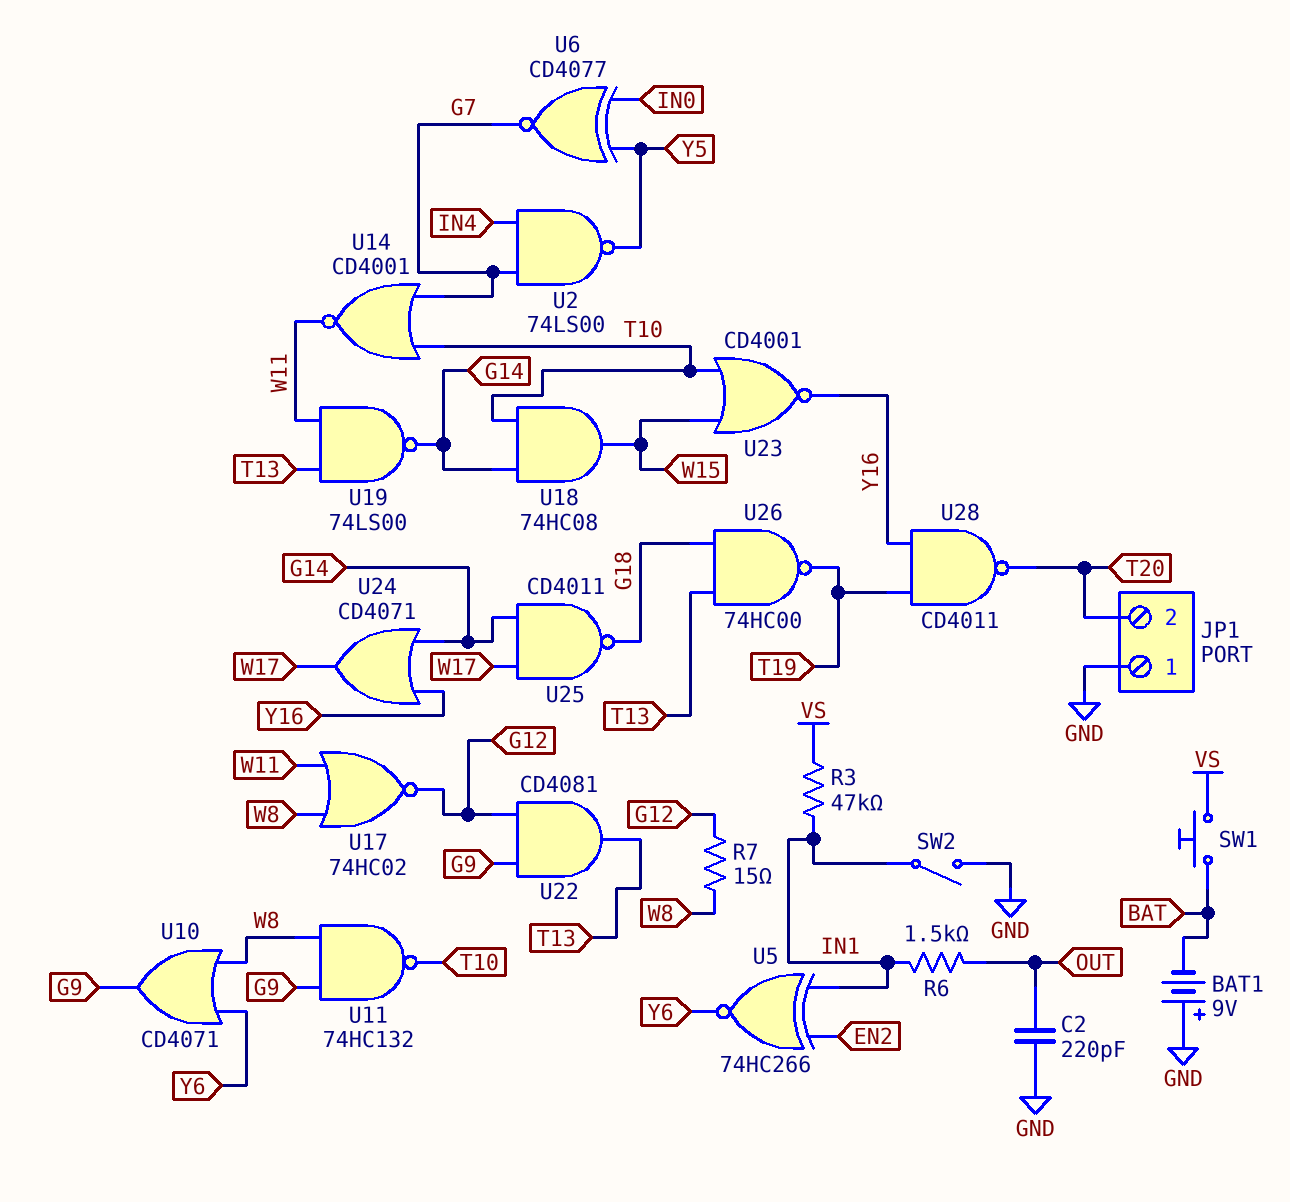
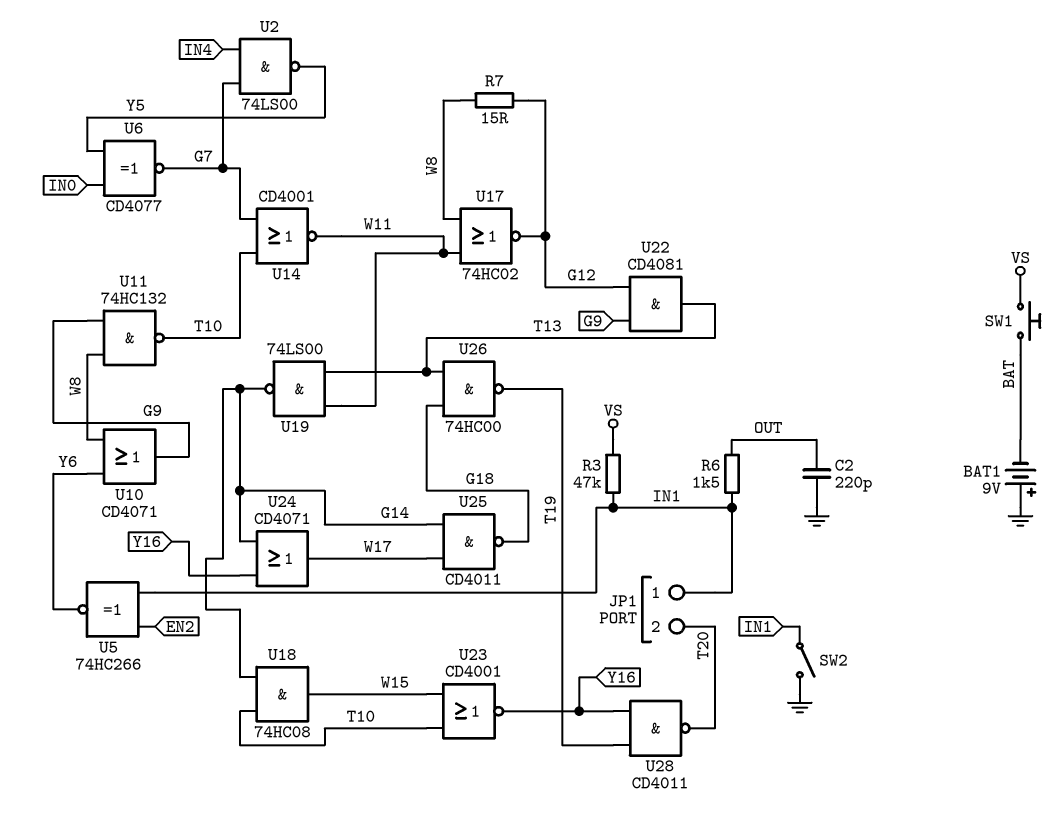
JP1 pin 1: GND -> IN1

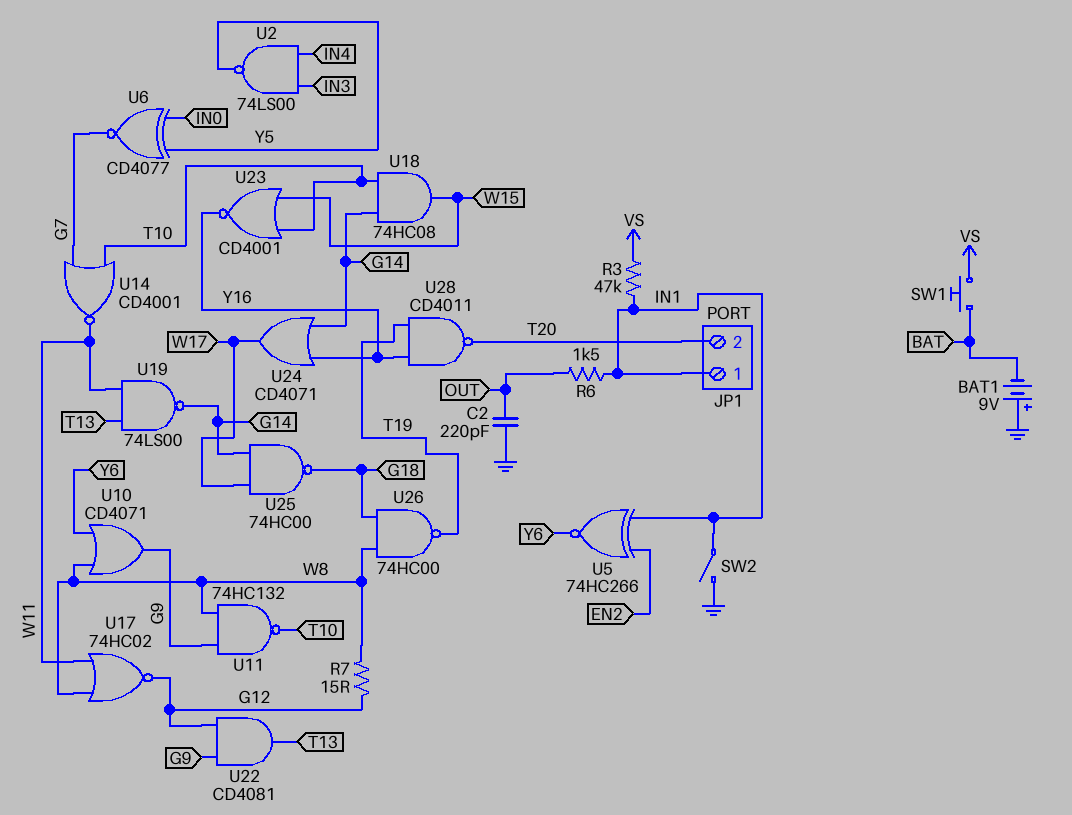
U2: NAND 74LS00 (in G7, in IN4, out Y5) -> NAND 74LS00 (in IN3, in IN4, out Y5)
U25: NAND CD4011 (in G14, in W17, out G18) -> NAND 74HC00 (in G14, in W17, out G18)
U26: NAND 74HC00 (in G18, in T13, out T19) -> NAND 74HC00 (in G18, in W8, out T19)

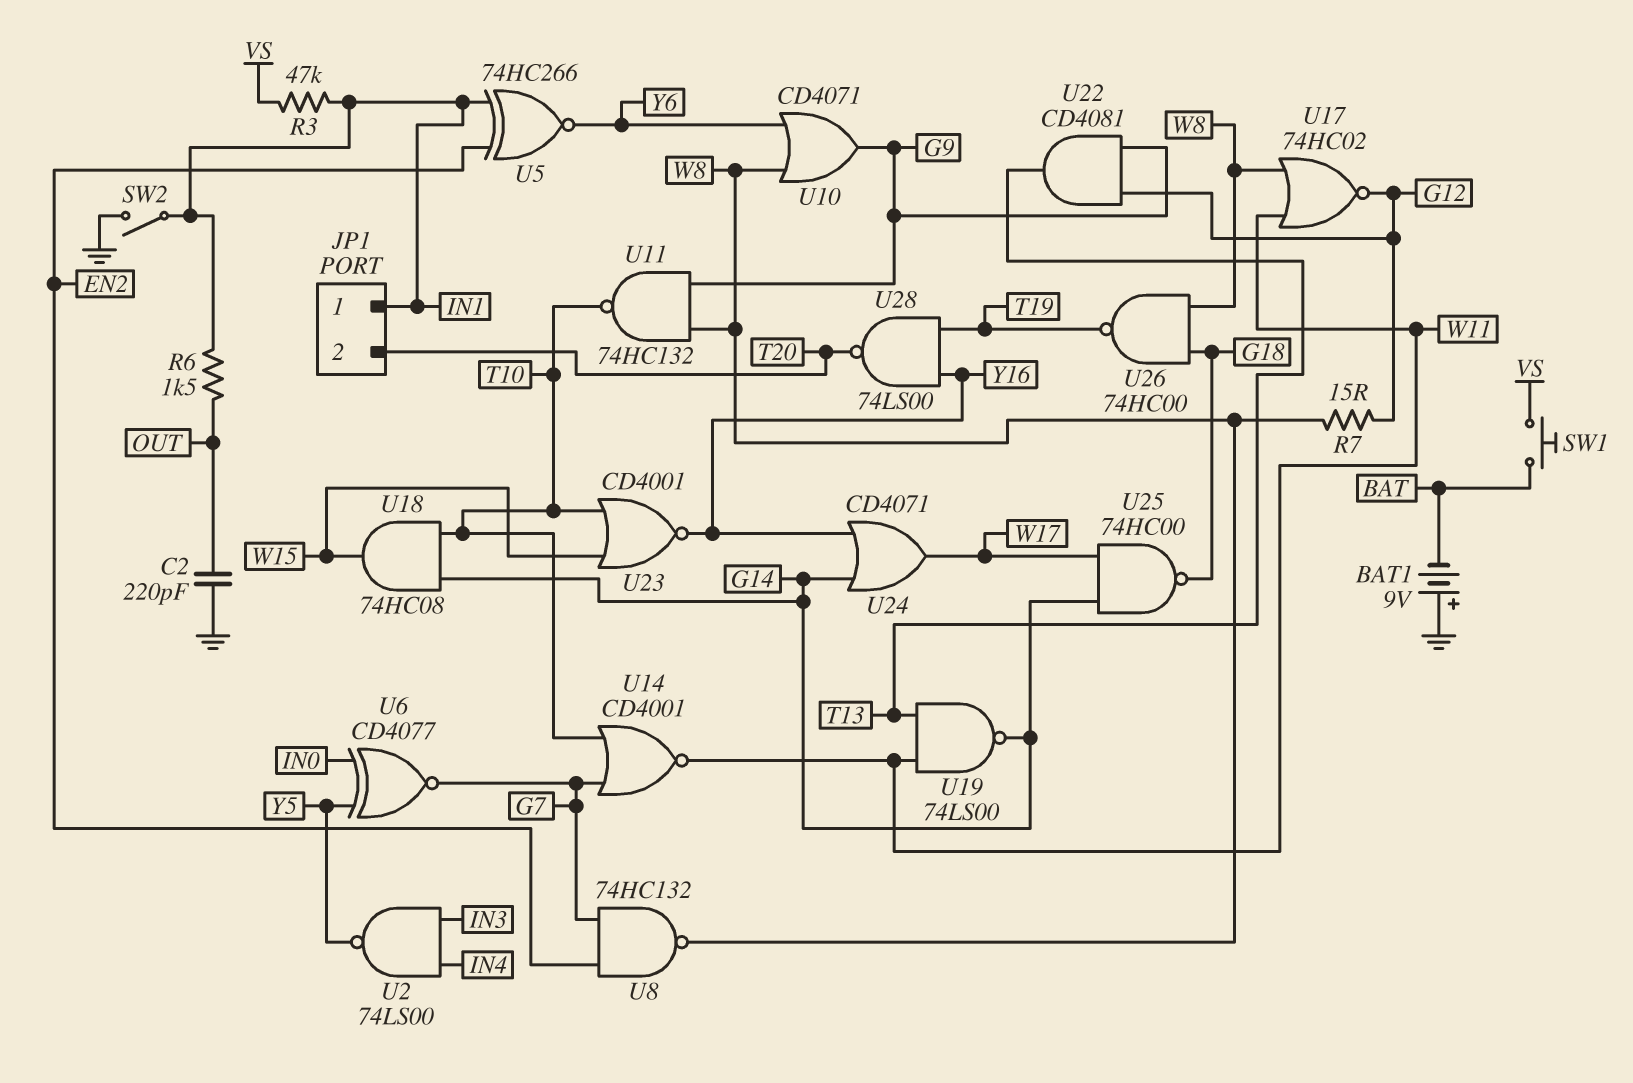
U8: none -> NAND 74HC132 (in EN2, in G7, out W8)
U28: NAND CD4011 (in T19, in Y16, out T20) -> NAND 74LS00 (in T19, in Y16, out T20)

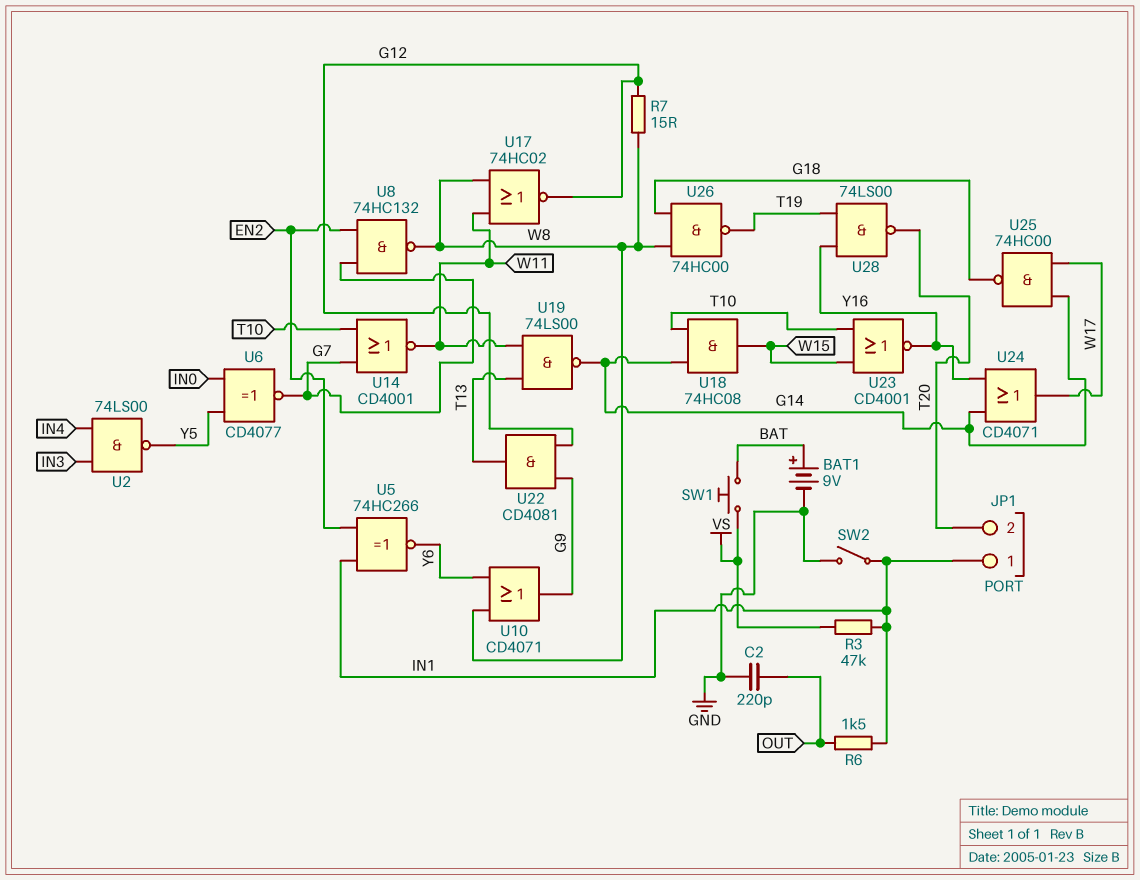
BAT1: 9V (plus GND, minus BAT) -> 9V (plus BAT, minus GND)
U11: NAND 74HC132 (in G9, in W8, out T10) -> none

